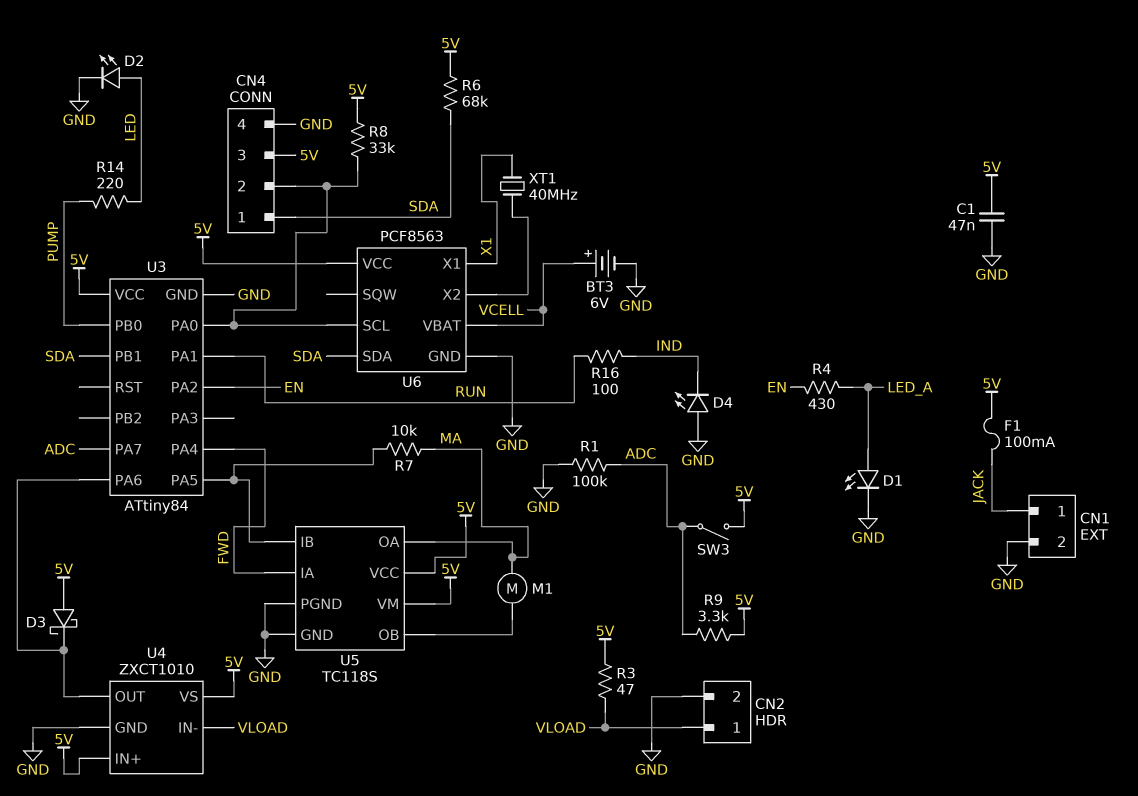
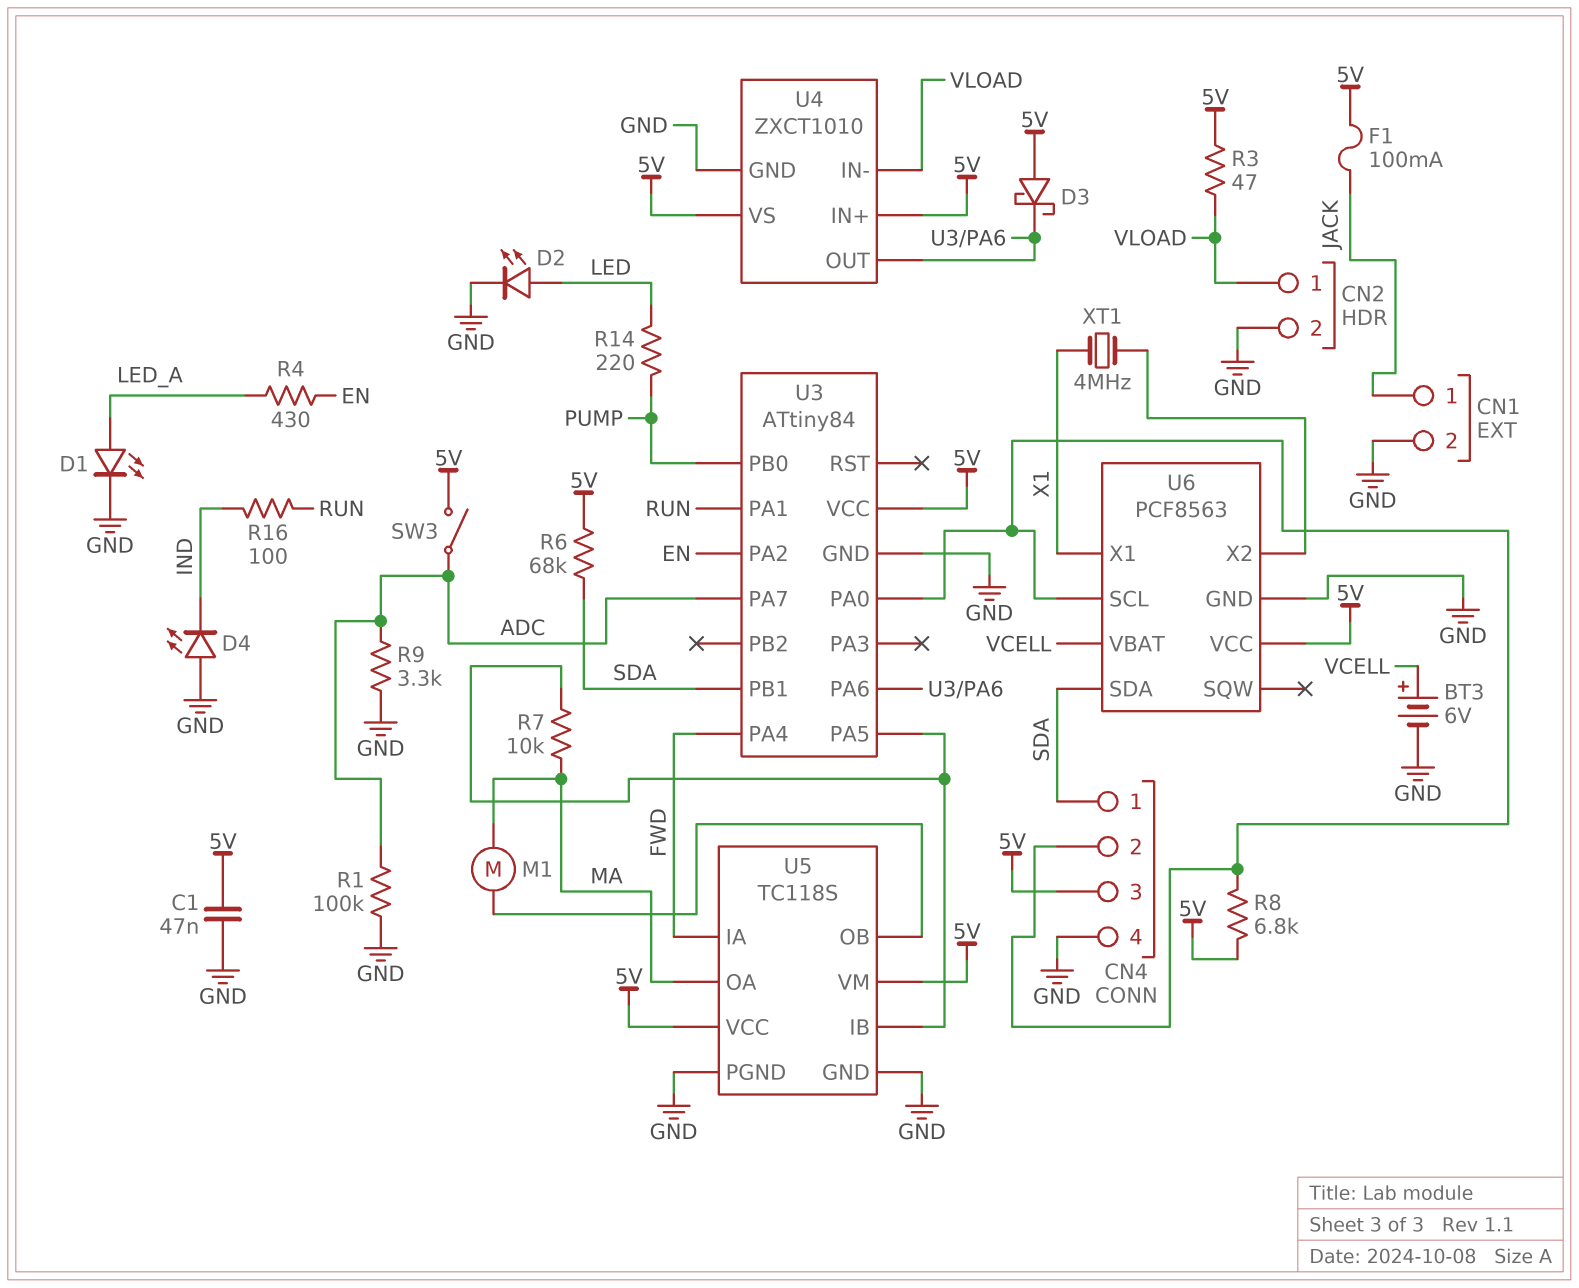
R8: 33k (5V, CN4/2) -> 6.8k (5V, CN4/2)
R9: 3.3k (5V, ADC) -> 3.3k (ADC, GND)
XT1: 40MHz (U6/X2, X1) -> 4MHz (U6/X2, X1)

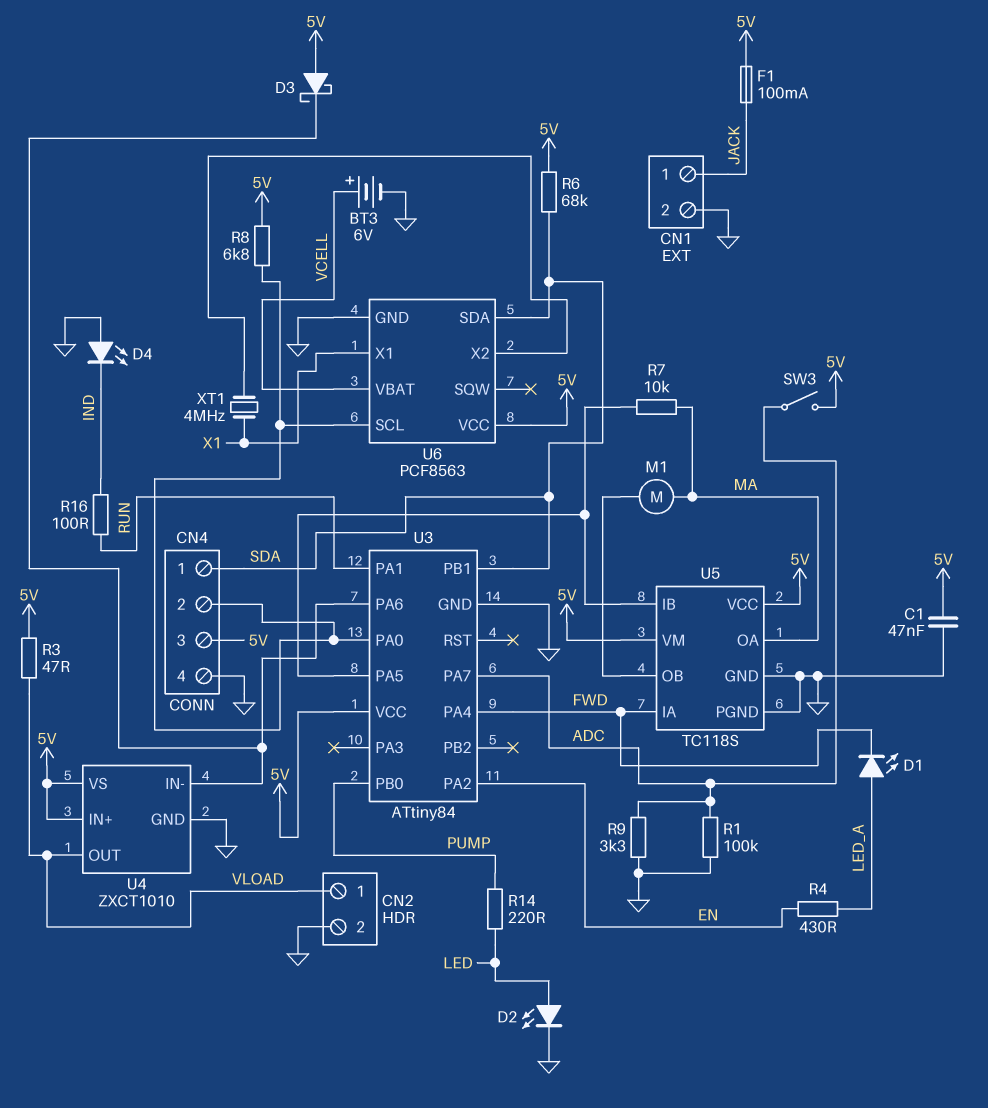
D1: LED (A LED_A, K GND) -> LED (A LED_A, K FWD)
U4 pin IN-: VLOAD -> U3/PA6
U4 pin OUT: U3/PA6 -> VLOAD

